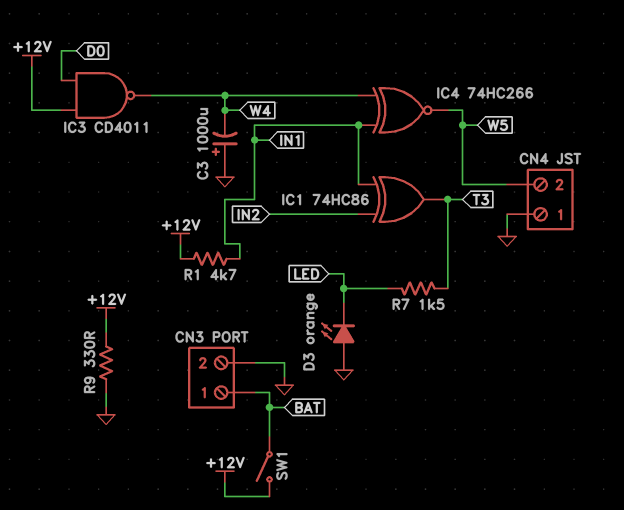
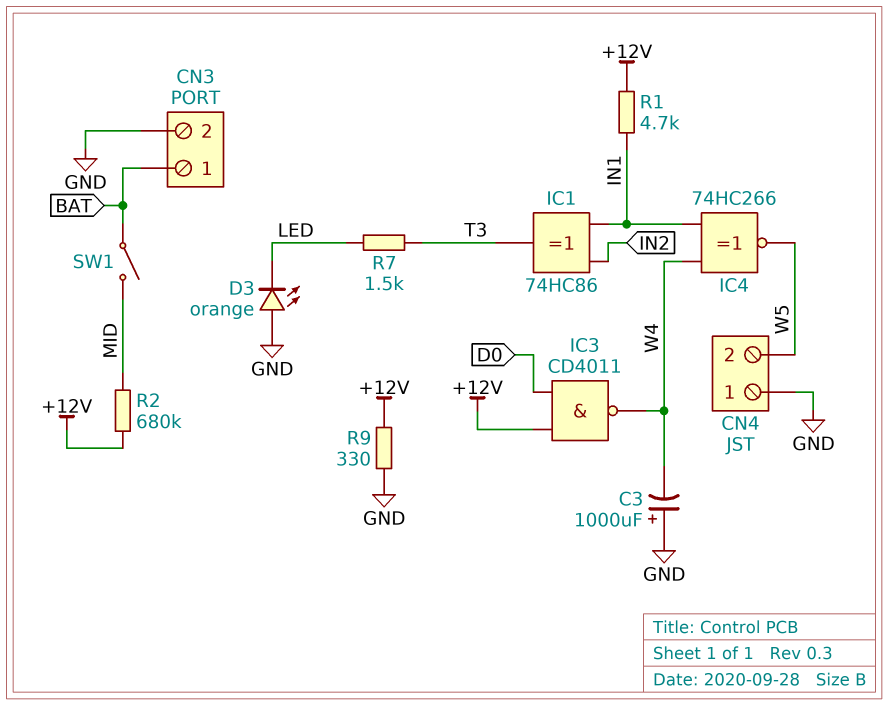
R2: none -> 680k (+12V, MID)
SW1: switch (+12V, BAT) -> switch (BAT, MID)

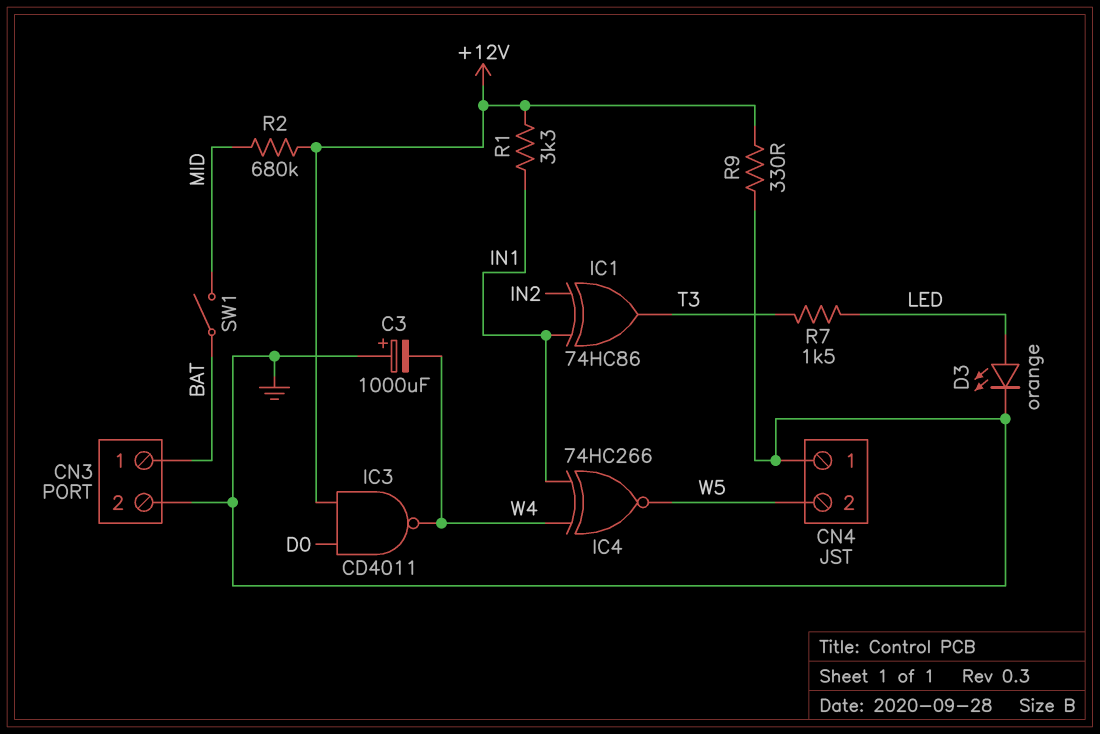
D3: LED orange (A GND, K LED) -> LED orange (A LED, K GND)
R1: 4.7k (+12V, IN1) -> 3.3k (+12V, IN1)

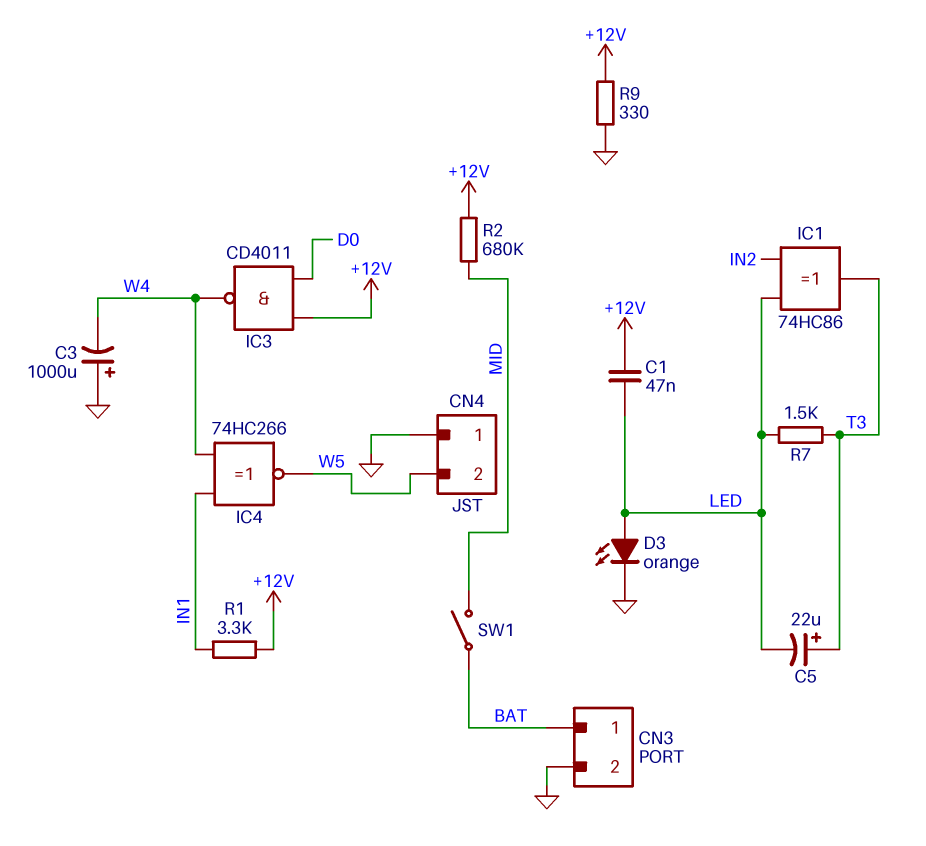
C1: none -> 47nF (+12V, LED)
C5: none -> 22uF (plus T3, minus LED)
IC1: XOR 74HC86 (in IN1, in IN2, out T3) -> XOR 74HC86 (in IN2, in LED, out T3)

